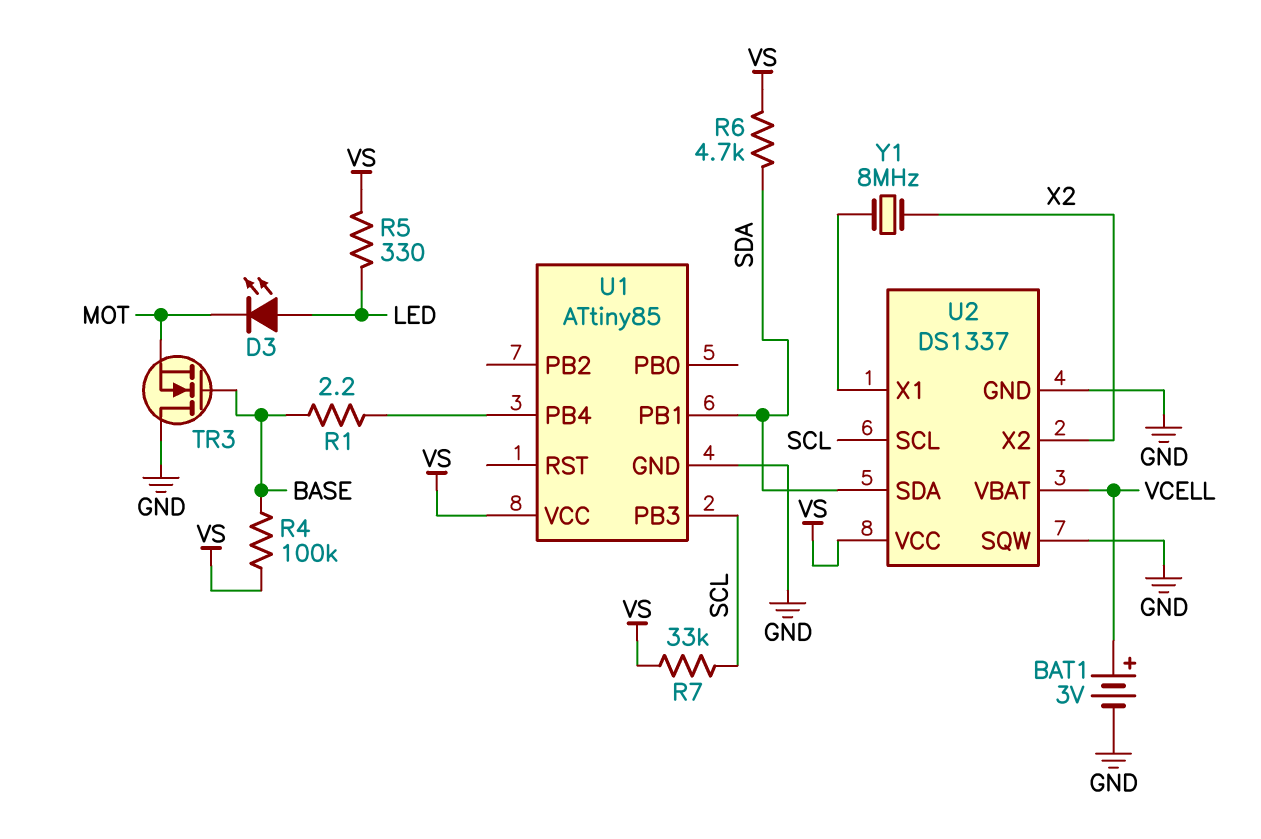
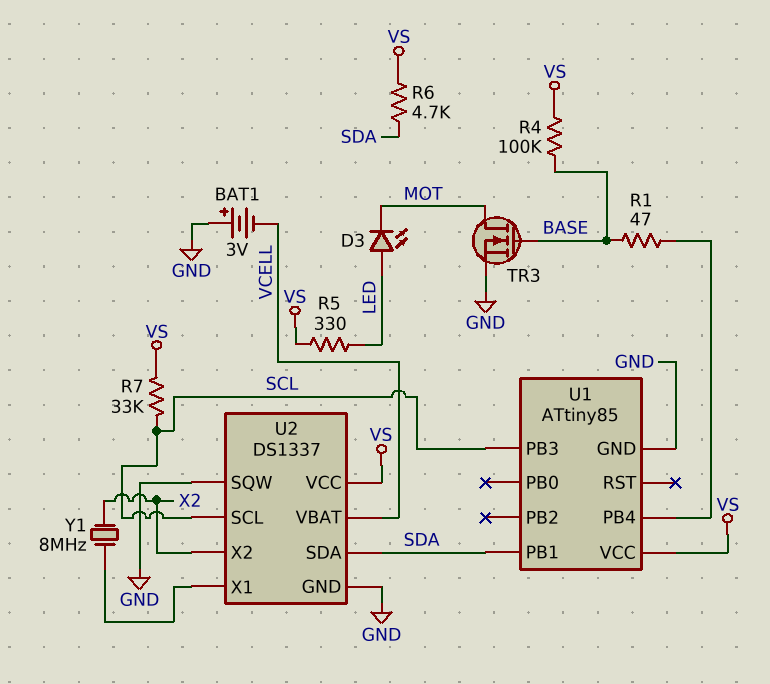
BAT1: 3V (plus VCELL, minus GND) -> 3V (plus GND, minus VCELL)
R1: 2.2 (BASE, U1/PB4) -> 47 (BASE, U1/PB4)
TR3: NMOS (G BASE, D GND, S MOT) -> NMOS (G BASE, D MOT, S GND)

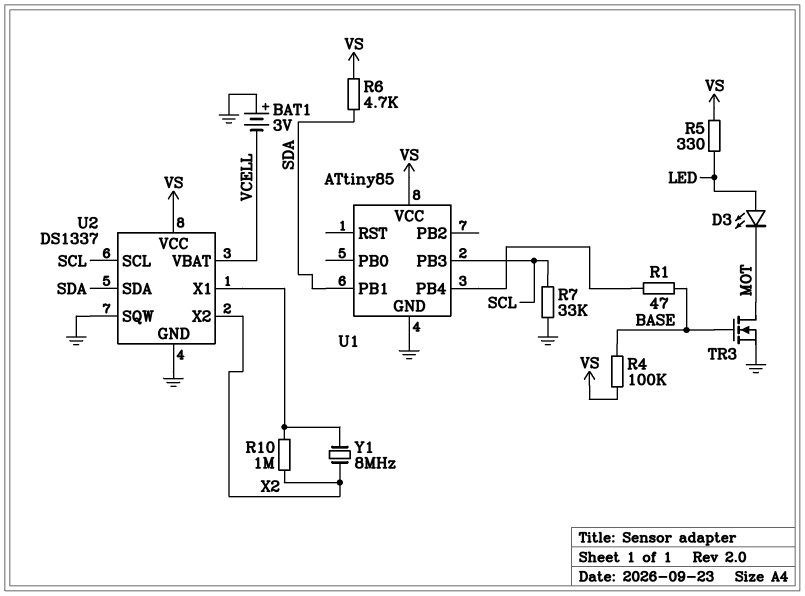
R7: 33k (SCL, VS) -> 33k (GND, SCL)
R10: none -> 1M (U2/X1, X2)

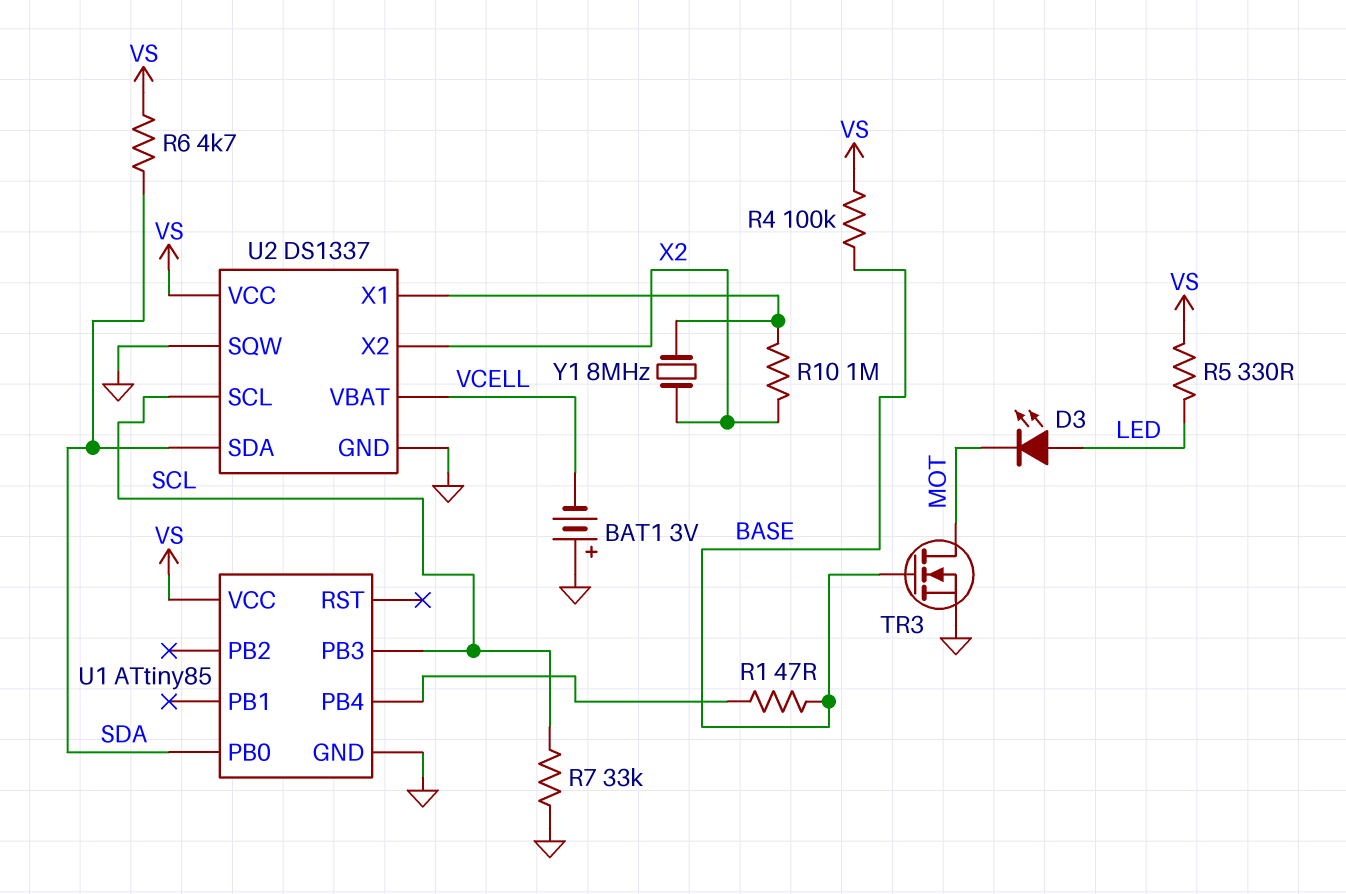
U1 pin PB0: none -> SDA
U1 pin PB1: SDA -> none

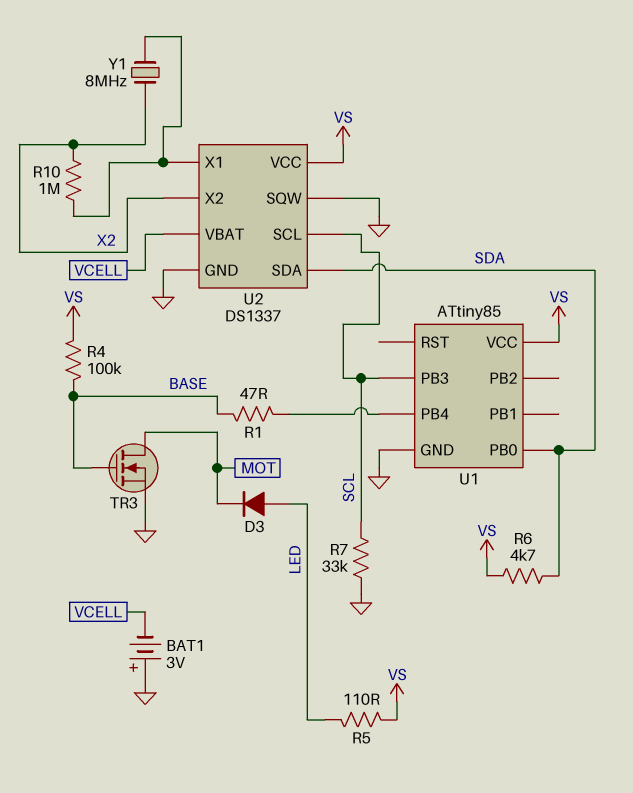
D3: LED (A LED, K MOT) -> diode (A LED, K MOT)
R5: 330 (LED, VS) -> 110 (LED, VS)

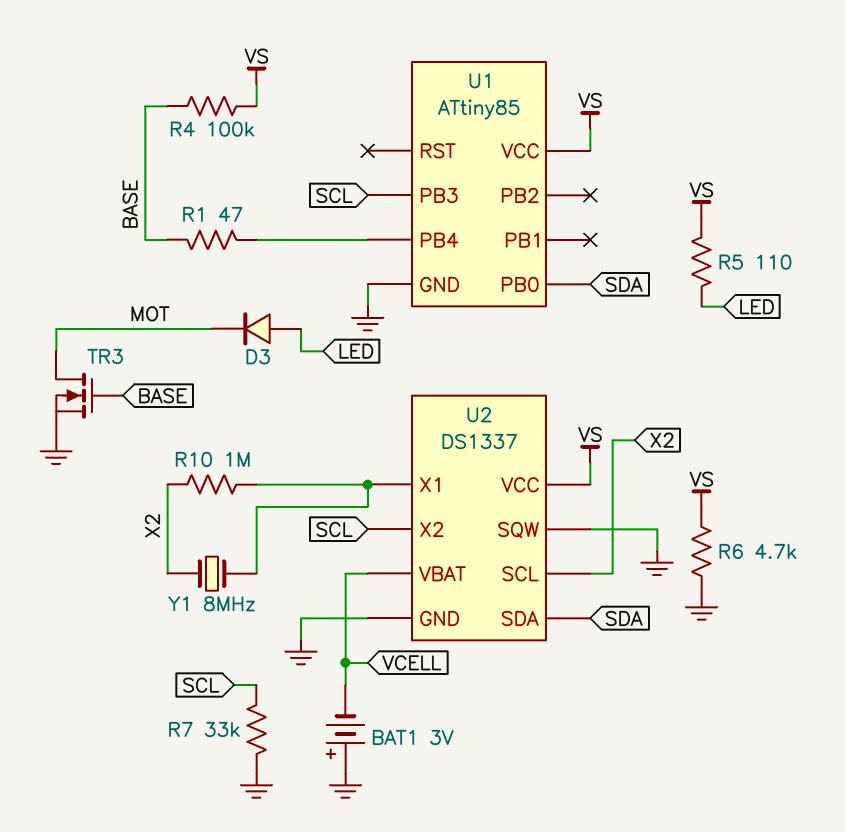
R6: 4.7k (SDA, VS) -> 4.7k (GND, VS)
U2 pin SCL: SCL -> X2
U2 pin X2: X2 -> SCL

